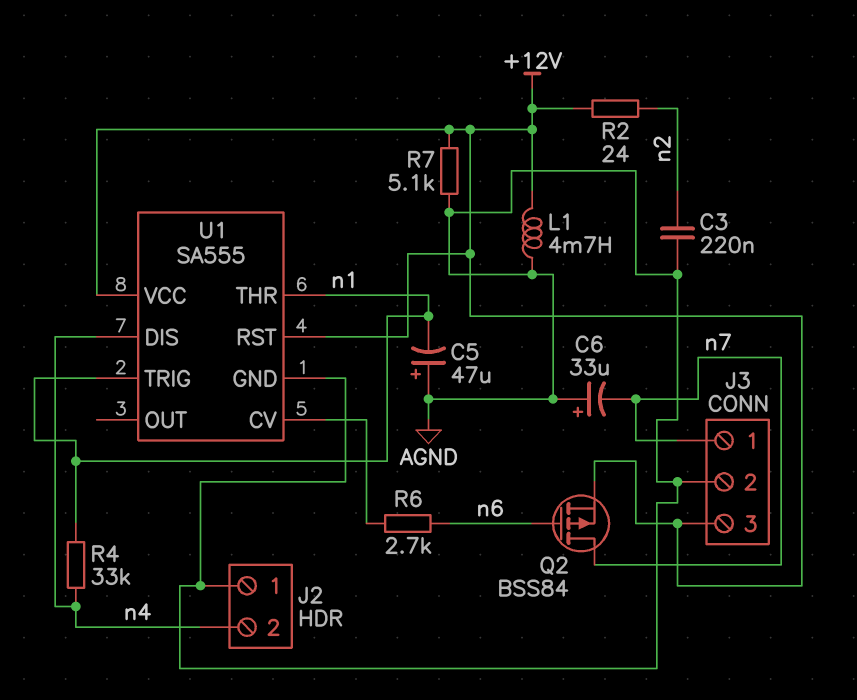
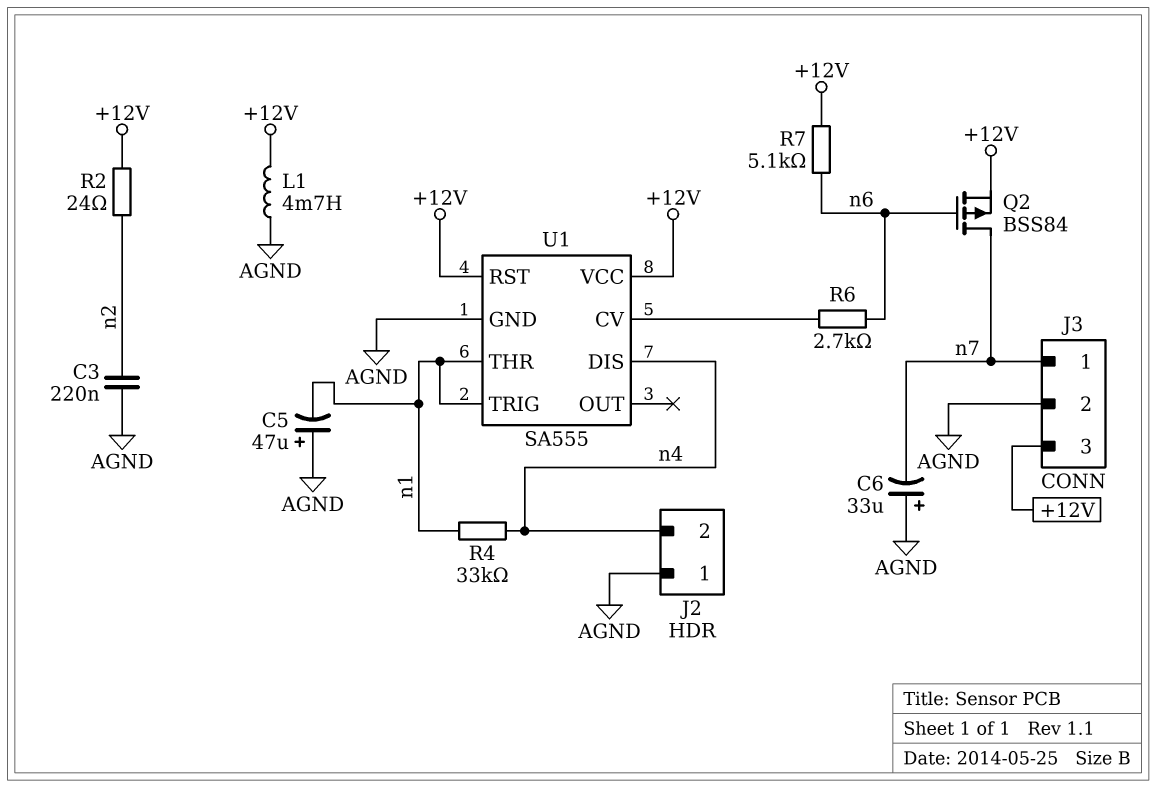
R7: 5.1k (+12V, AGND) -> 5.1k (+12V, n6)

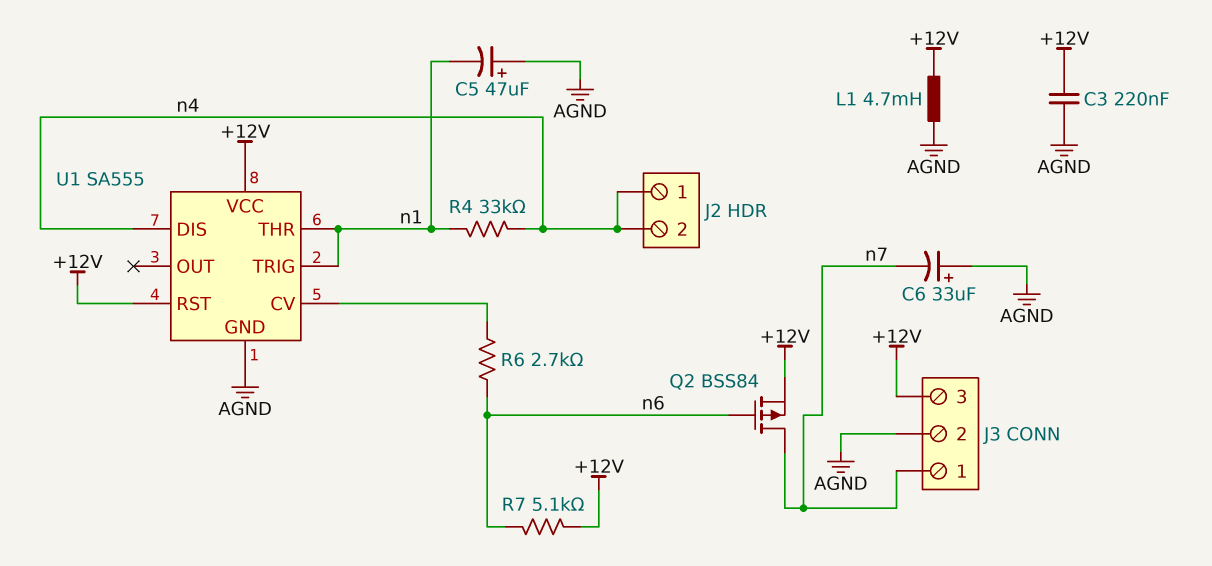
C3: 220nF (AGND, n2) -> 220nF (+12V, AGND)
J2 pin 1: AGND -> n4
R2: 24 (+12V, n2) -> none

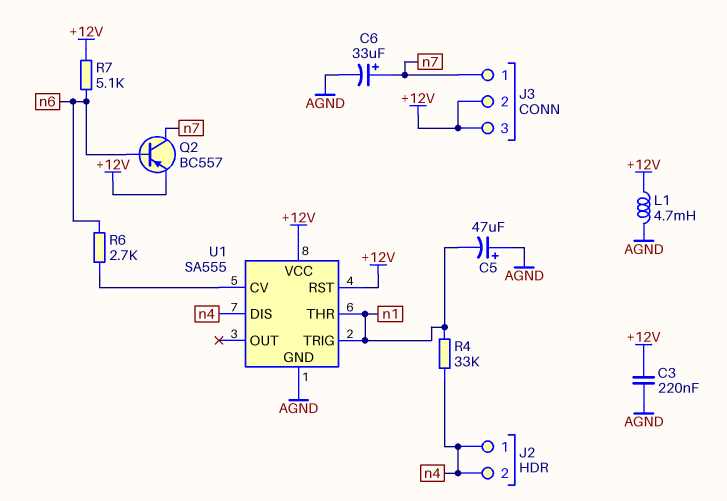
C6: 33uF (plus AGND, minus n7) -> 33uF (plus n7, minus AGND)
J3 pin 2: AGND -> +12V
Q2: PMOS BSS84 (G n6, D n7, S +12V) -> PNP BC557 (B n6, C n7, E +12V)

